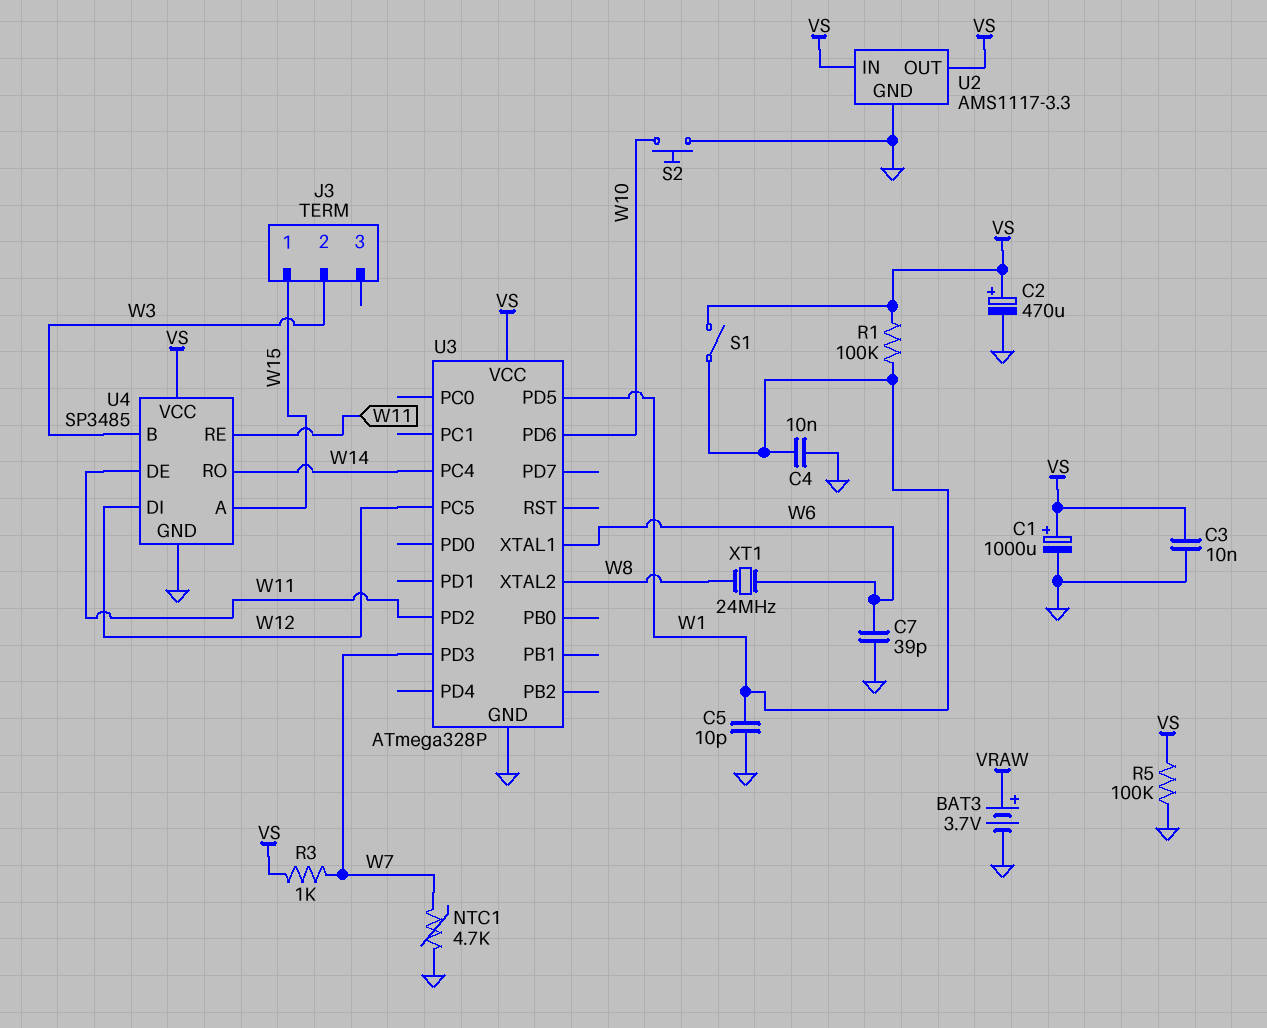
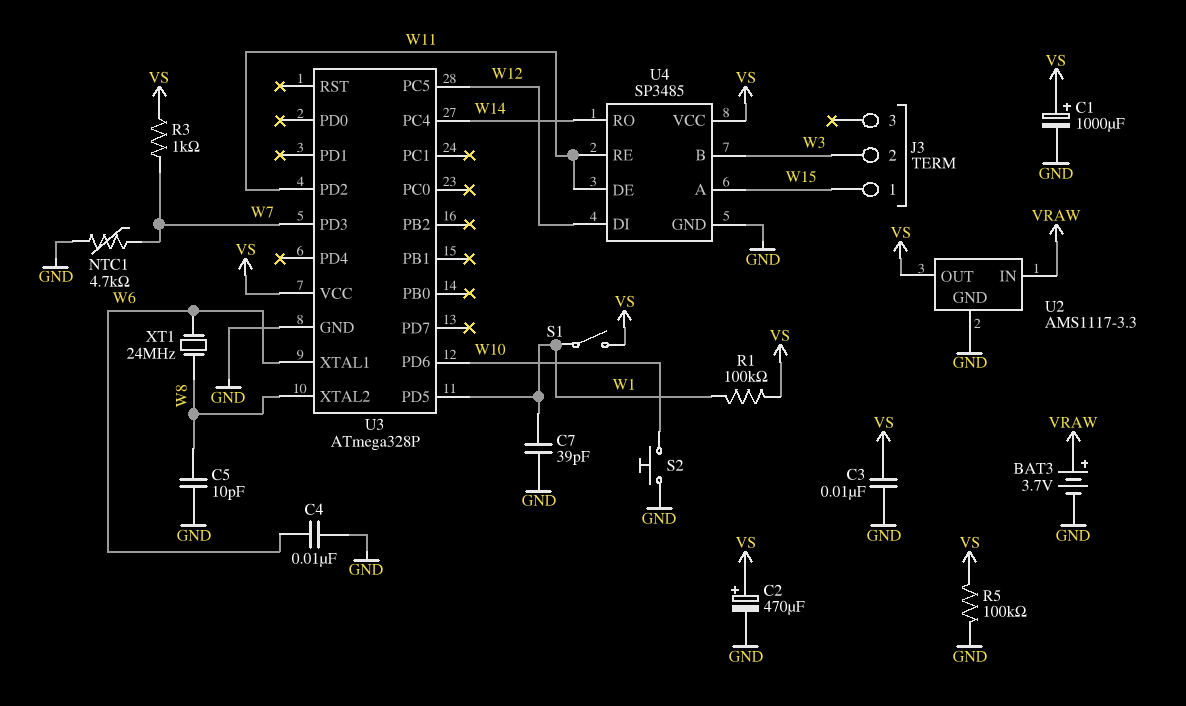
C4: 10nF (GND, W1) -> 10nF (GND, W6)
C5: 10pF (GND, W1) -> 10pF (GND, W8)
C7: 39pF (GND, W6) -> 39pF (GND, W1)
U2 pin IN: VS -> VRAW

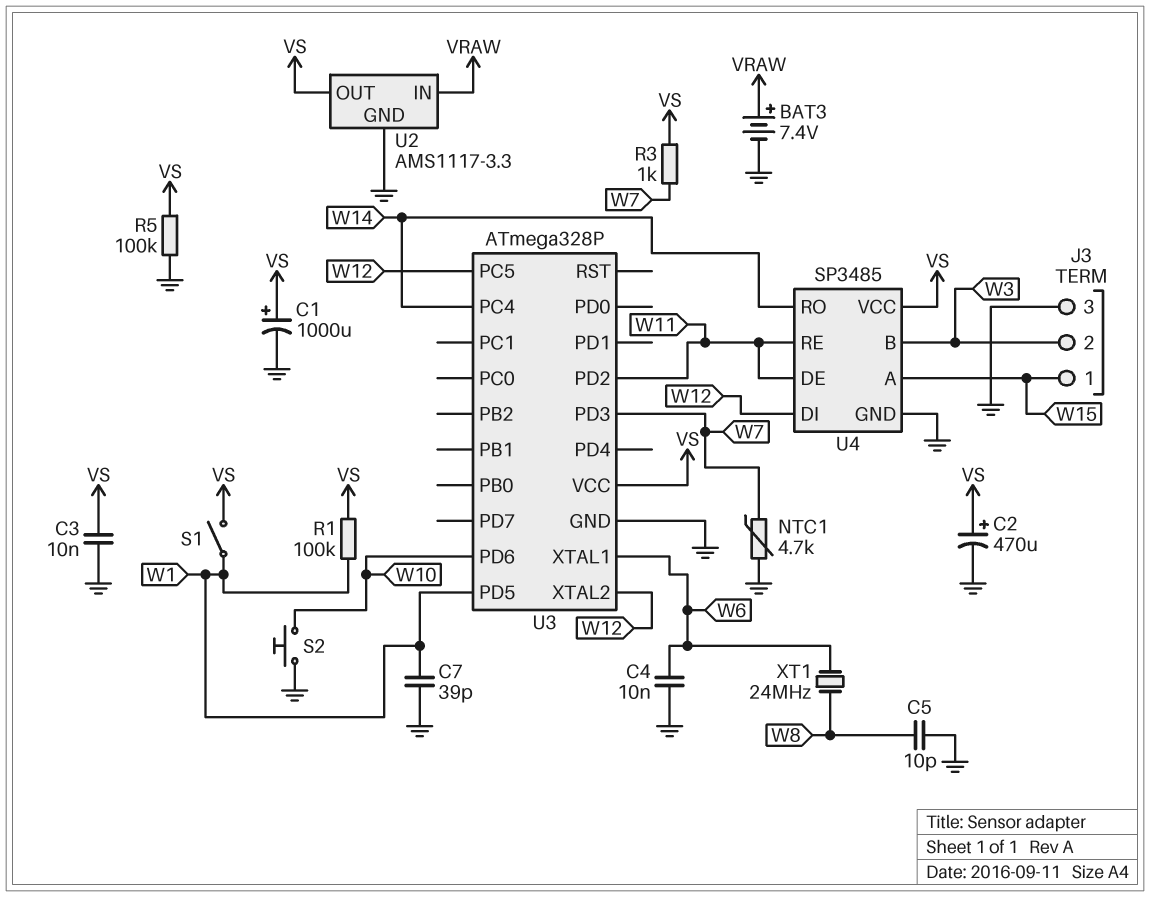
BAT3: 3.7V (plus VRAW, minus GND) -> 7.4V (plus VRAW, minus GND)
J3 pin 3: none -> GND
U3 pin XTAL2: W8 -> W12

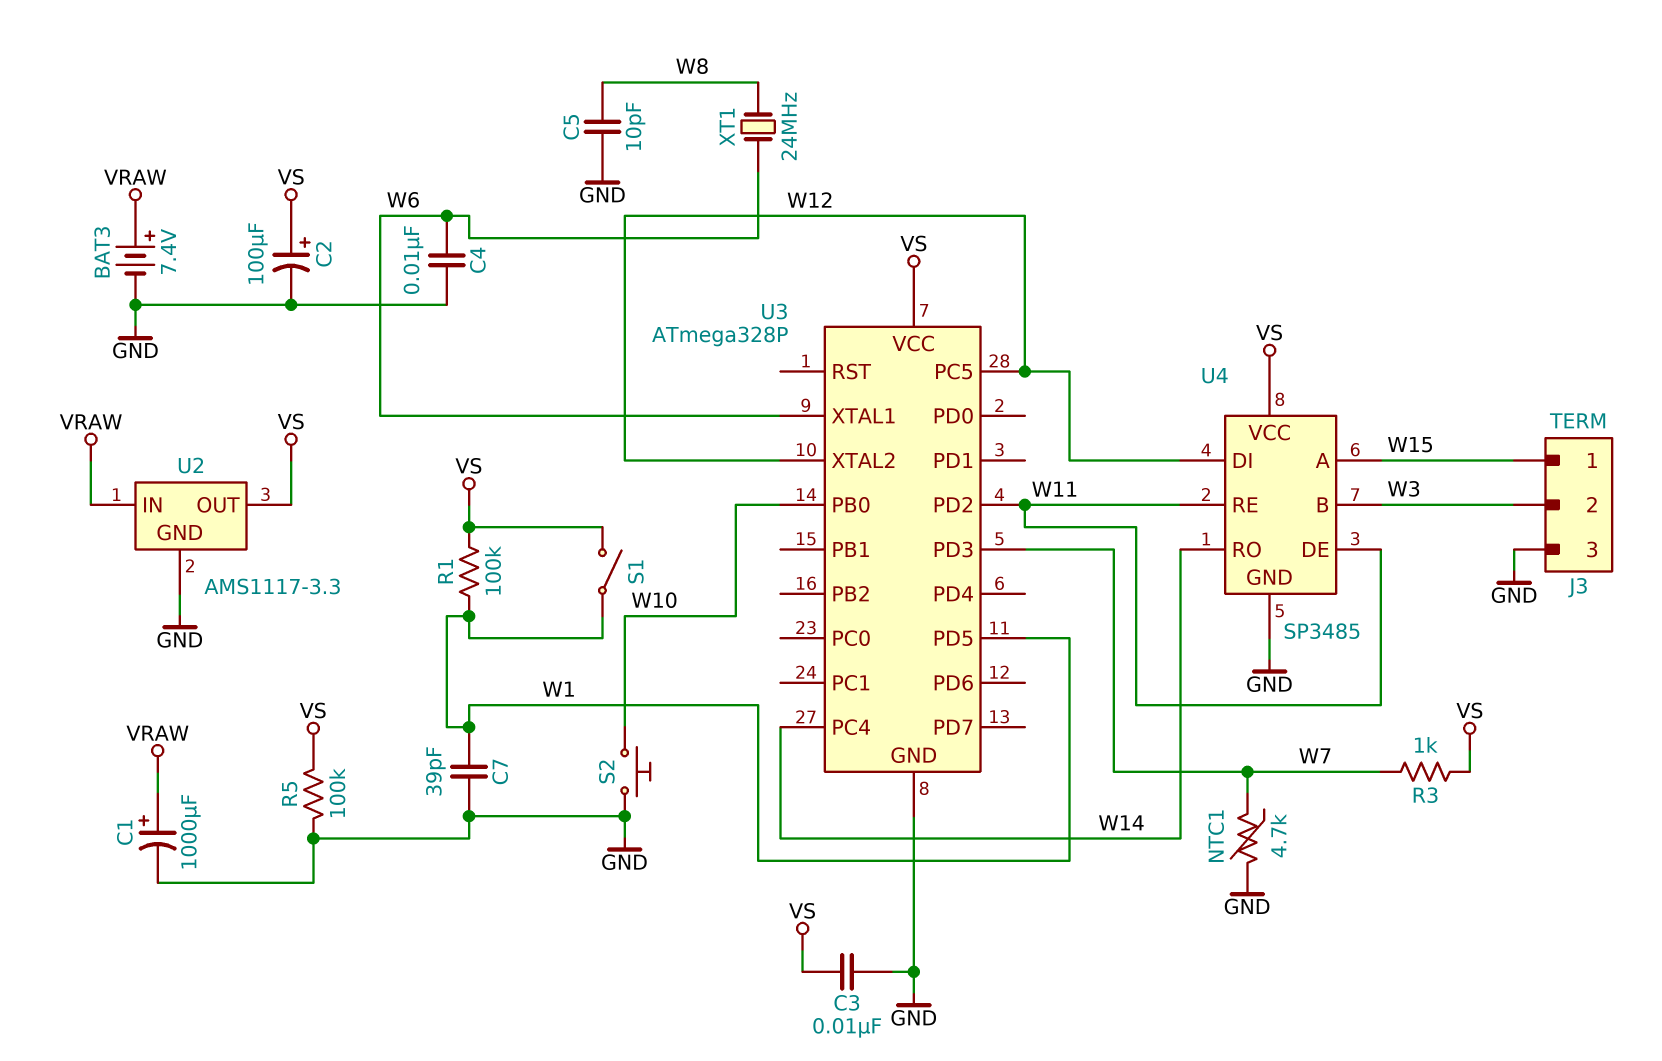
C1: 1000uF (plus VS, minus GND) -> 1000uF (plus VRAW, minus GND)
C2: 470uF (plus VS, minus GND) -> 100uF (plus VS, minus GND)
U3 pin PB0: none -> W10
U3 pin PD6: W10 -> none

